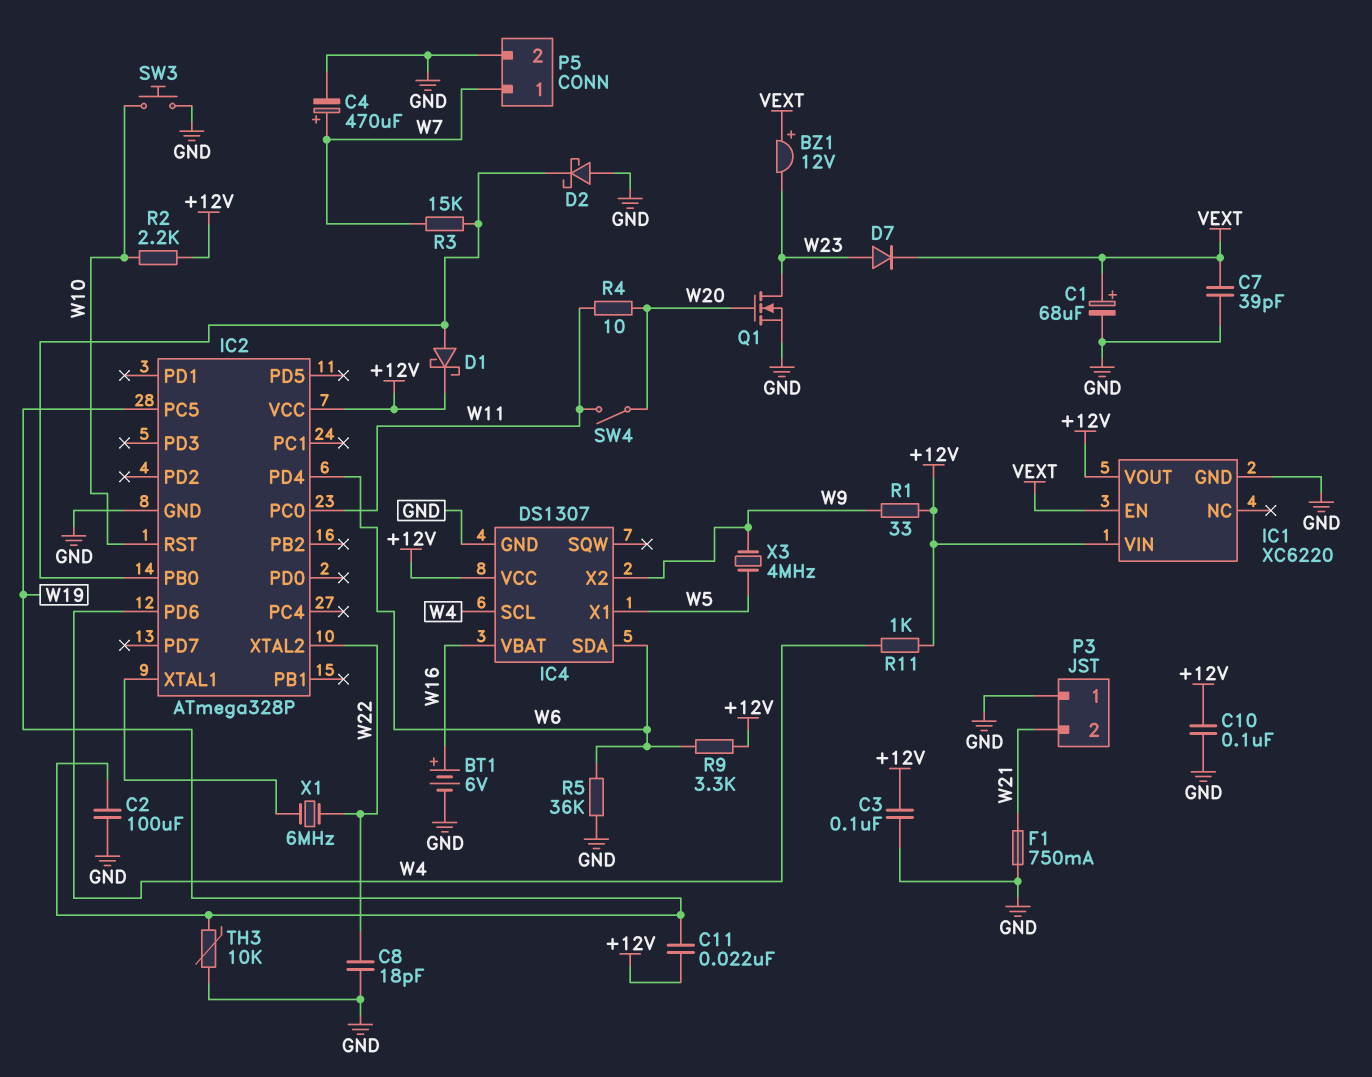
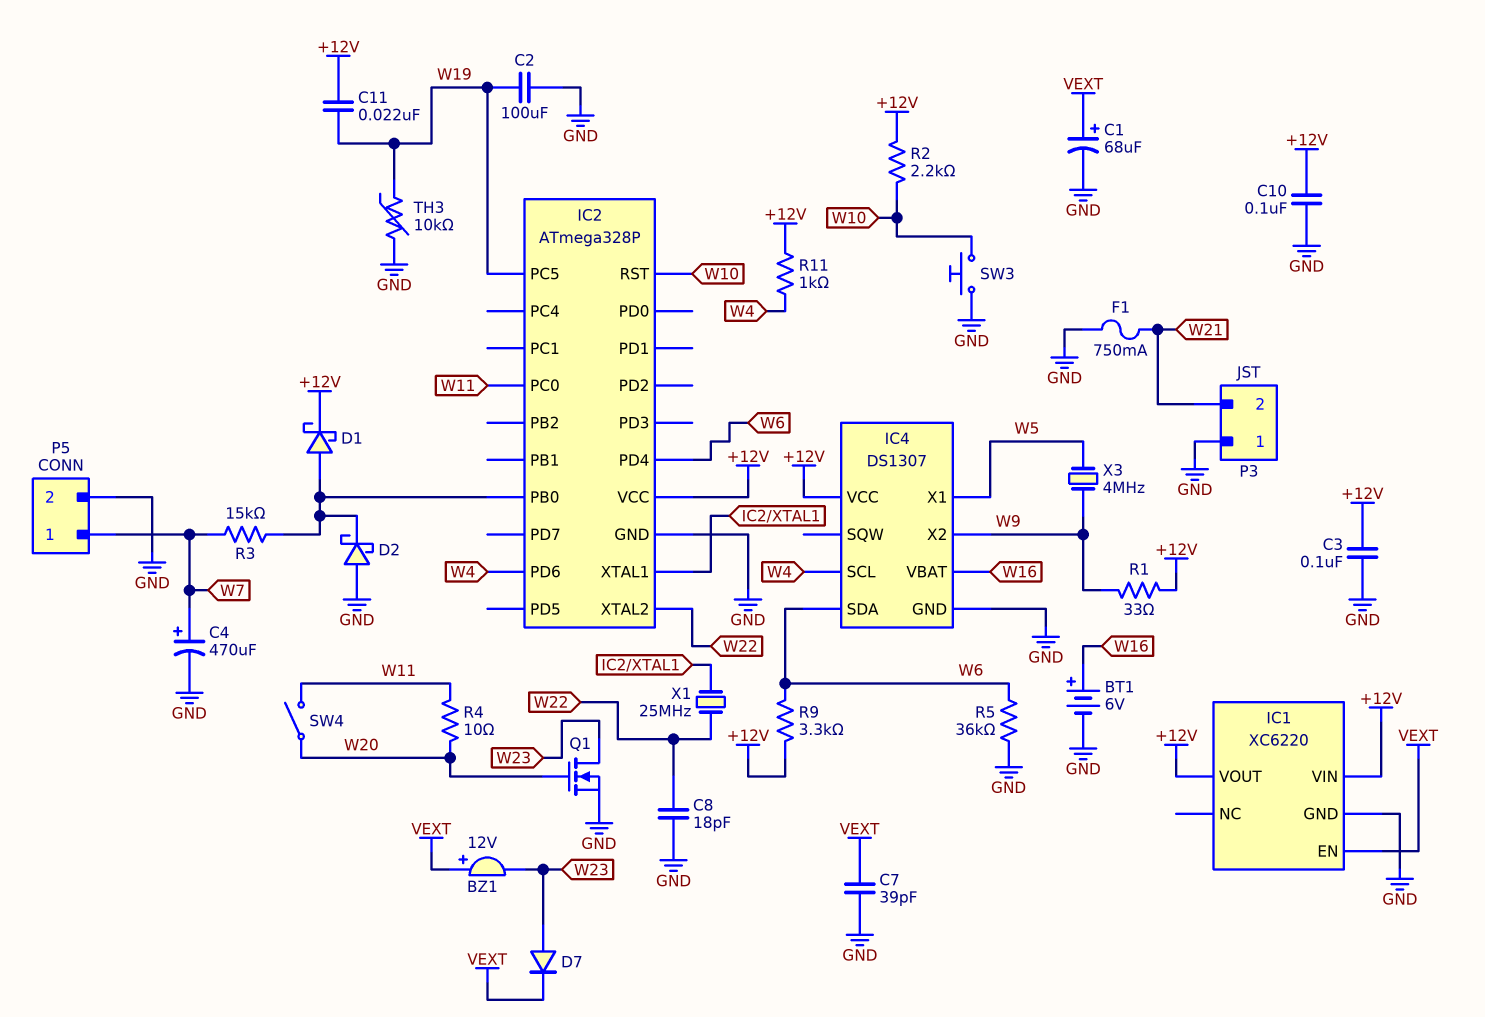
X1: 6MHz (IC2/XTAL1, W22) -> 25MHz (IC2/XTAL1, W22)

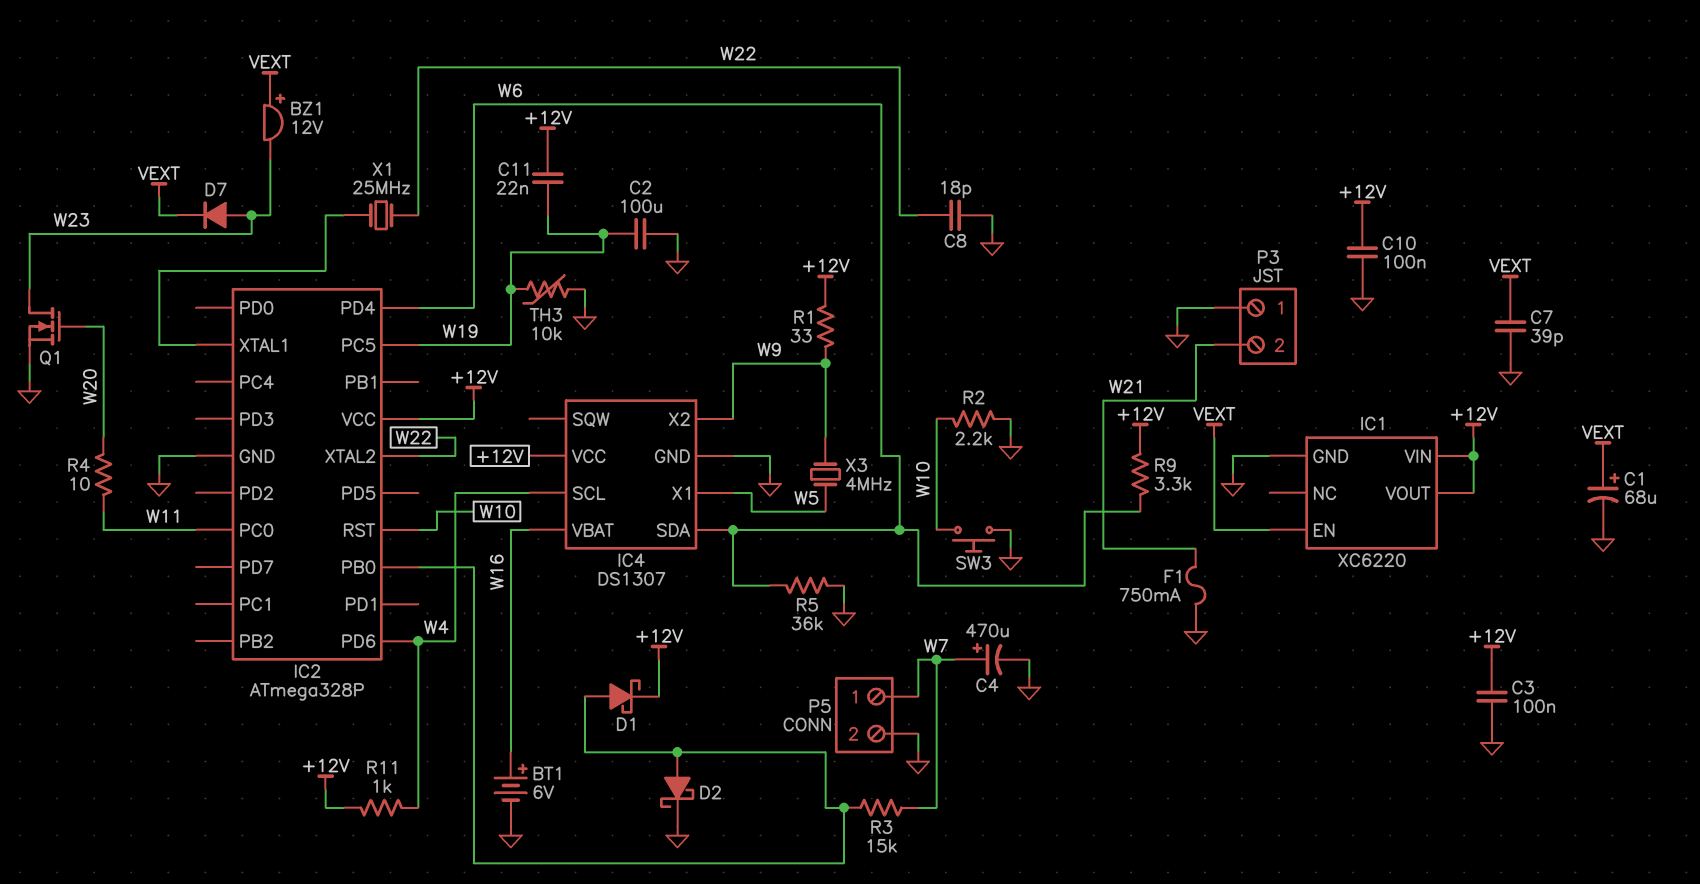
D2: schottky (A GND, K IC2/PB0) -> schottky (A IC2/PB0, K GND)
R2: 2.2k (+12V, W10) -> 2.2k (GND, W10)
SW4: switch (W11, W20) -> none

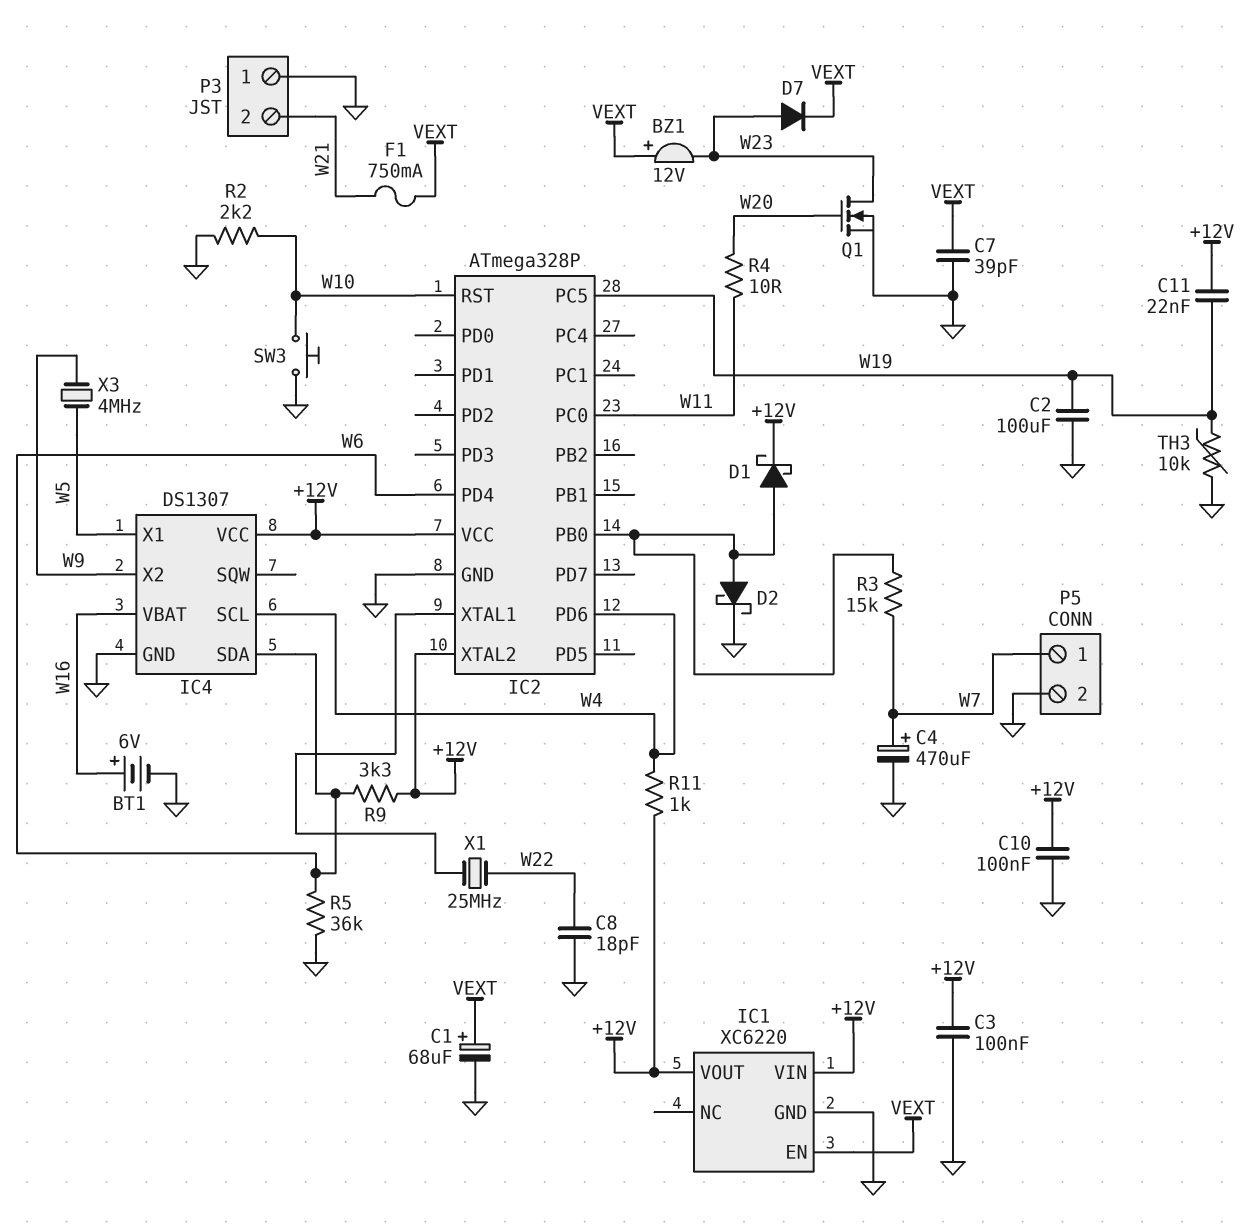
F1: 750mA (GND, W21) -> 750mA (VEXT, W21)
IC2 pin XTAL2: W22 -> +12V
R1: 33 (+12V, W9) -> none

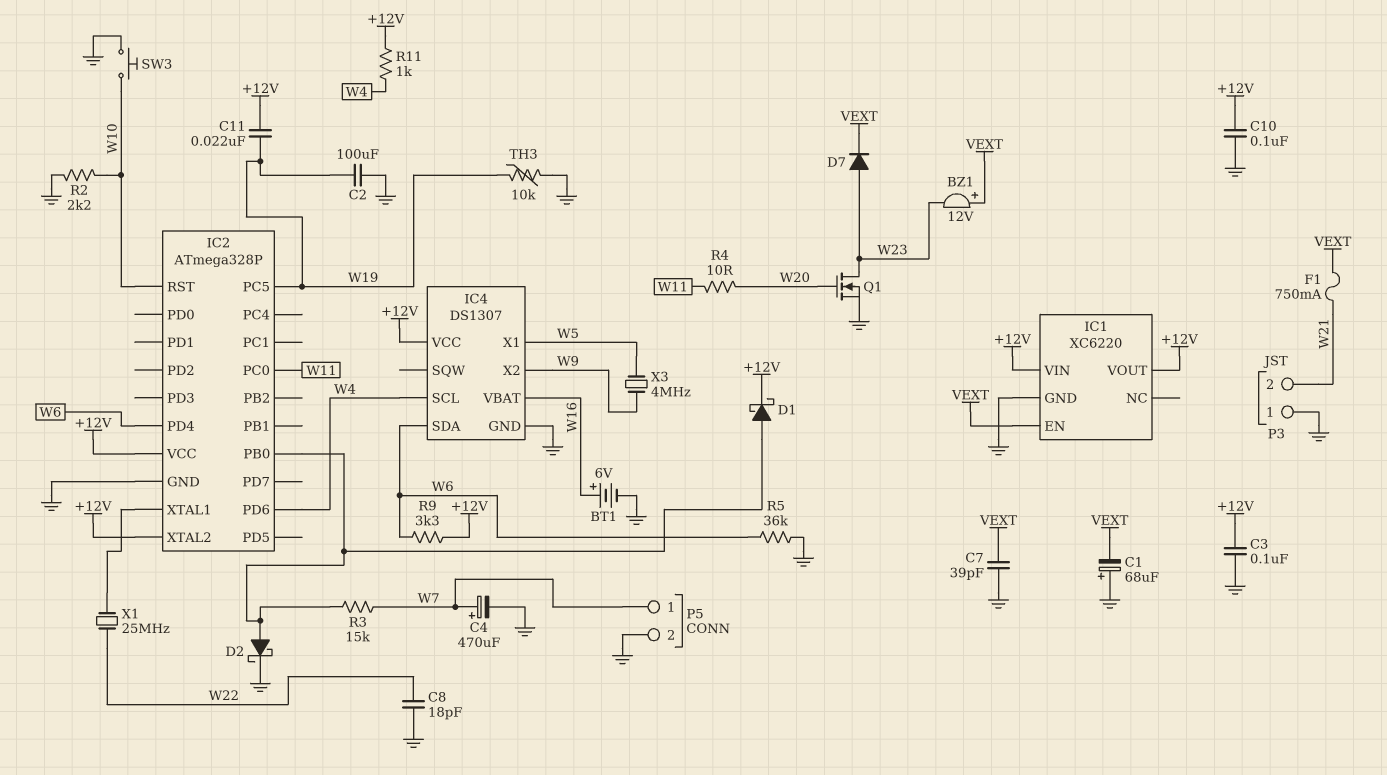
C1: 68uF (plus VEXT, minus GND) -> 68uF (plus GND, minus VEXT)

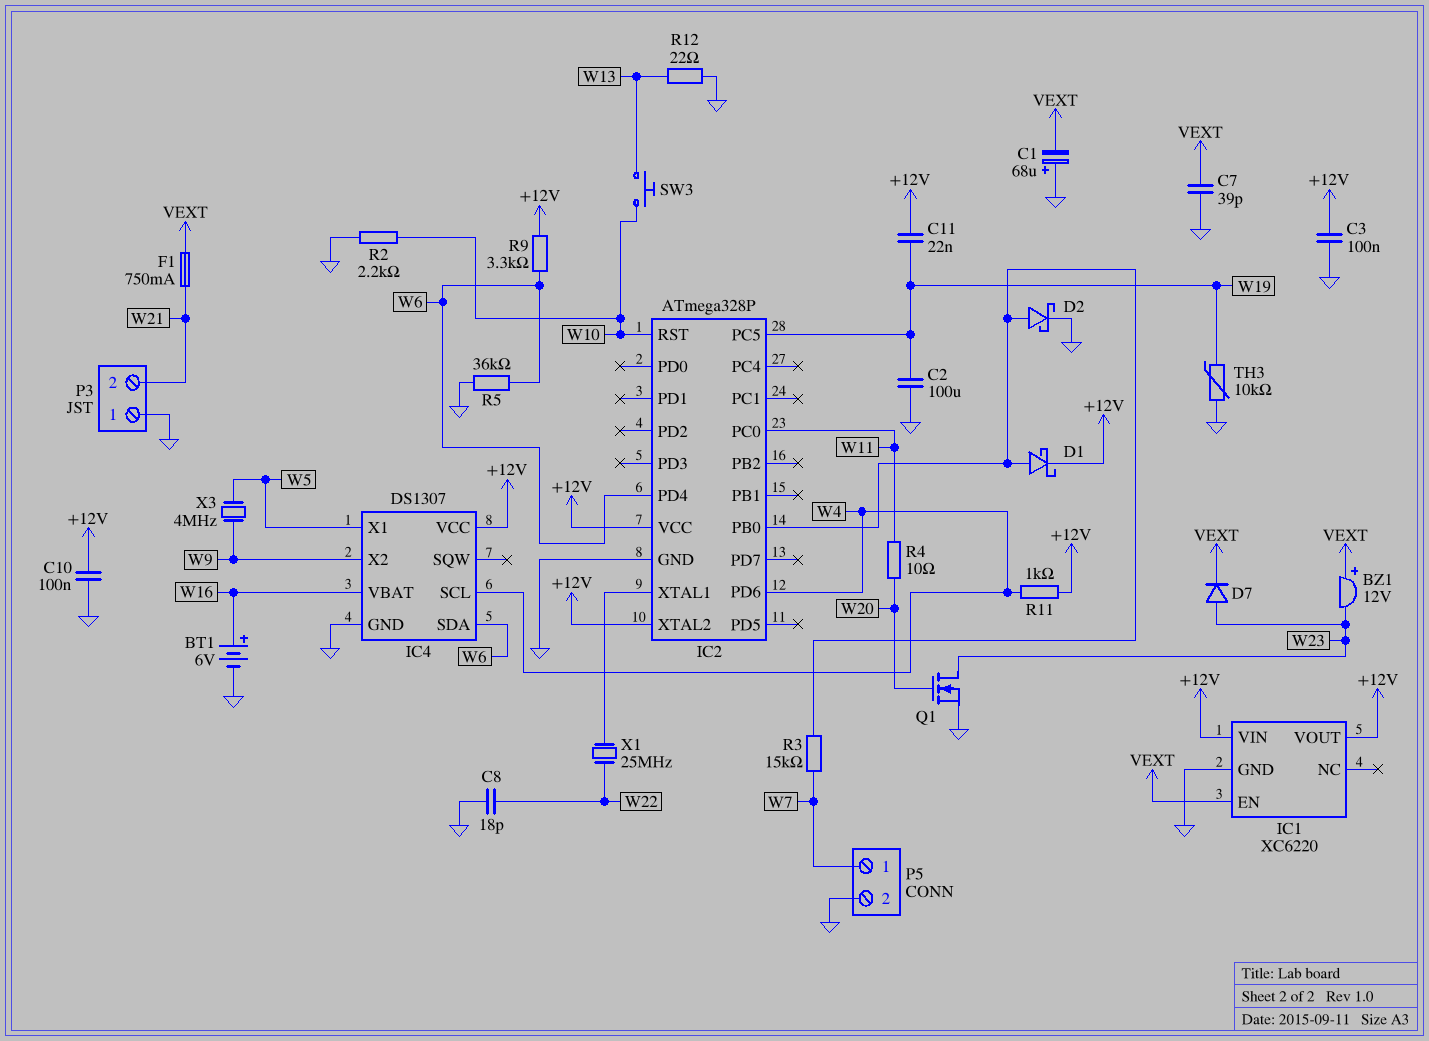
C4: 470uF (plus W7, minus GND) -> none
R12: none -> 22 (GND, W13)
SW3: button (GND, W10) -> button (W10, W13)

